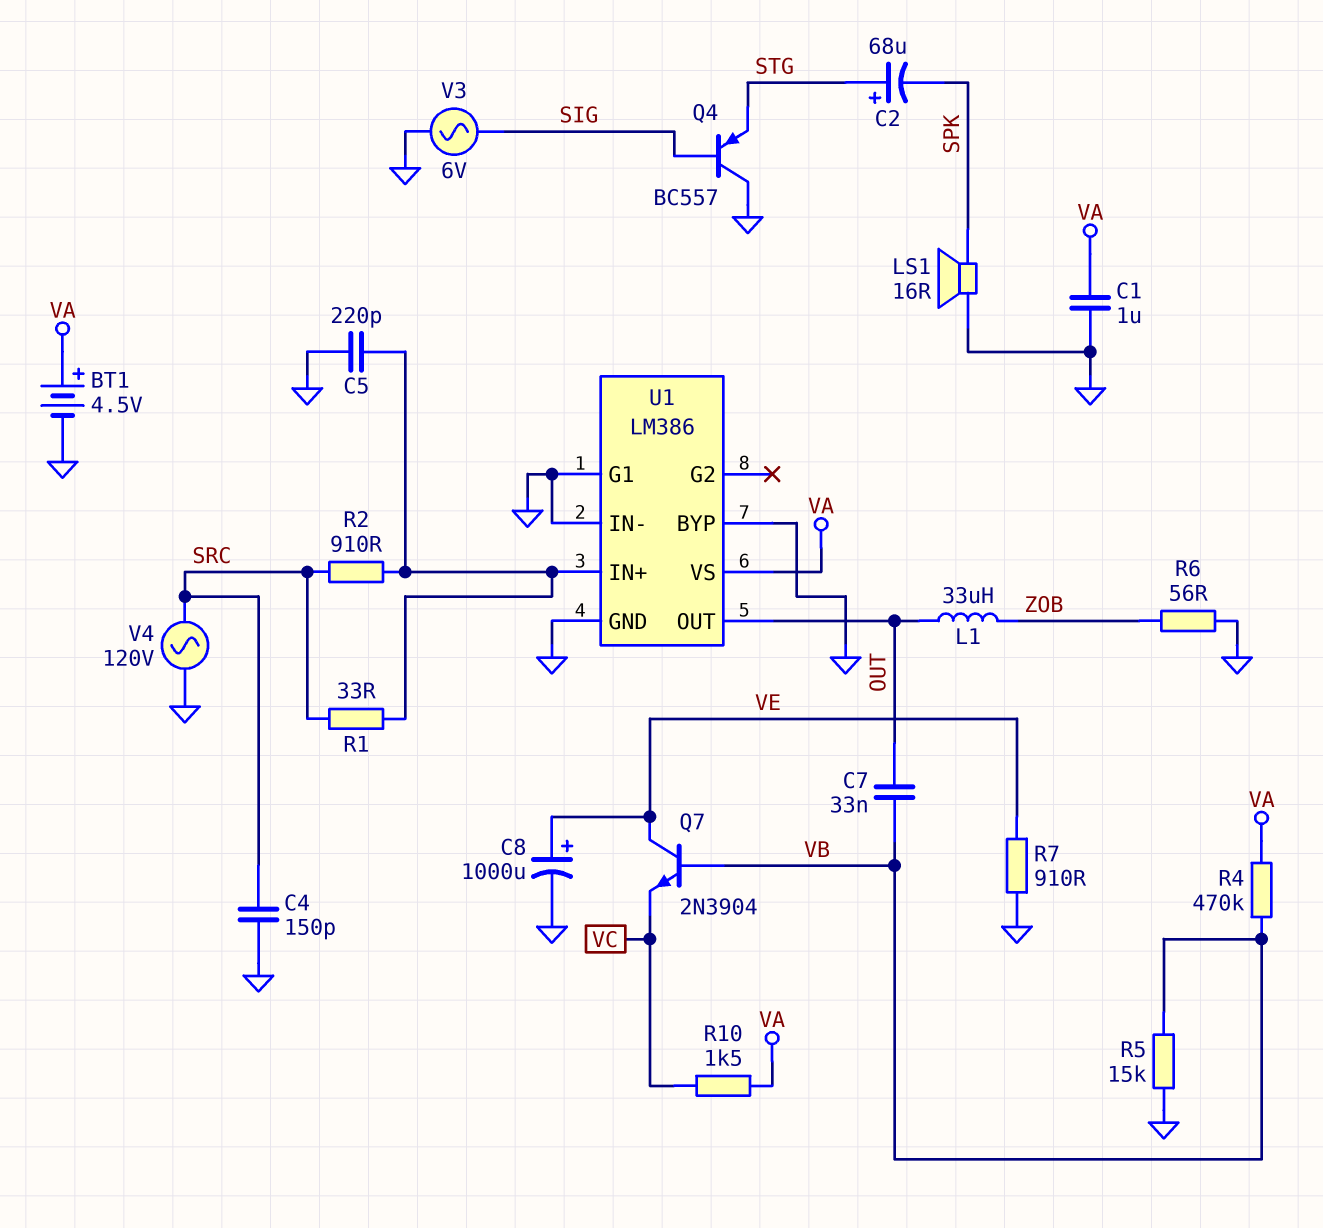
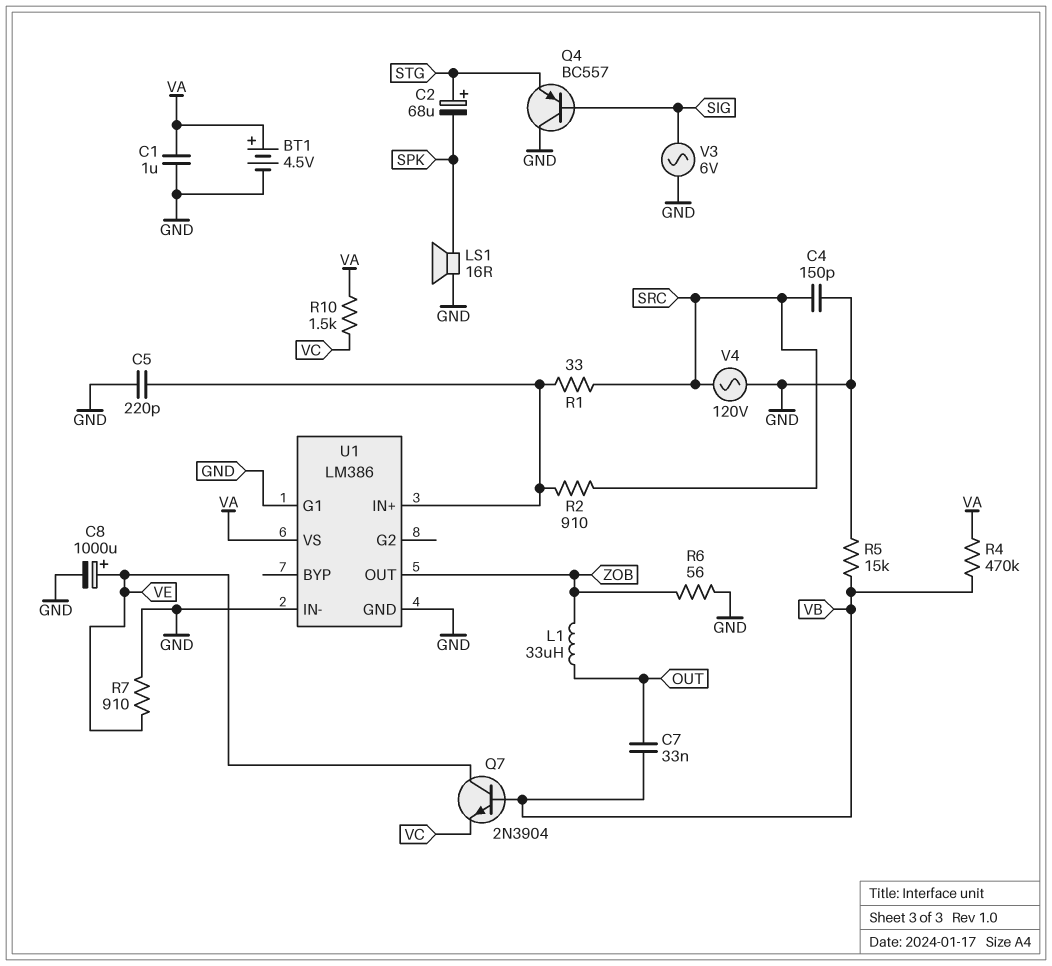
U1 pin BYP: GND -> none
U1 pin OUT: OUT -> ZOB

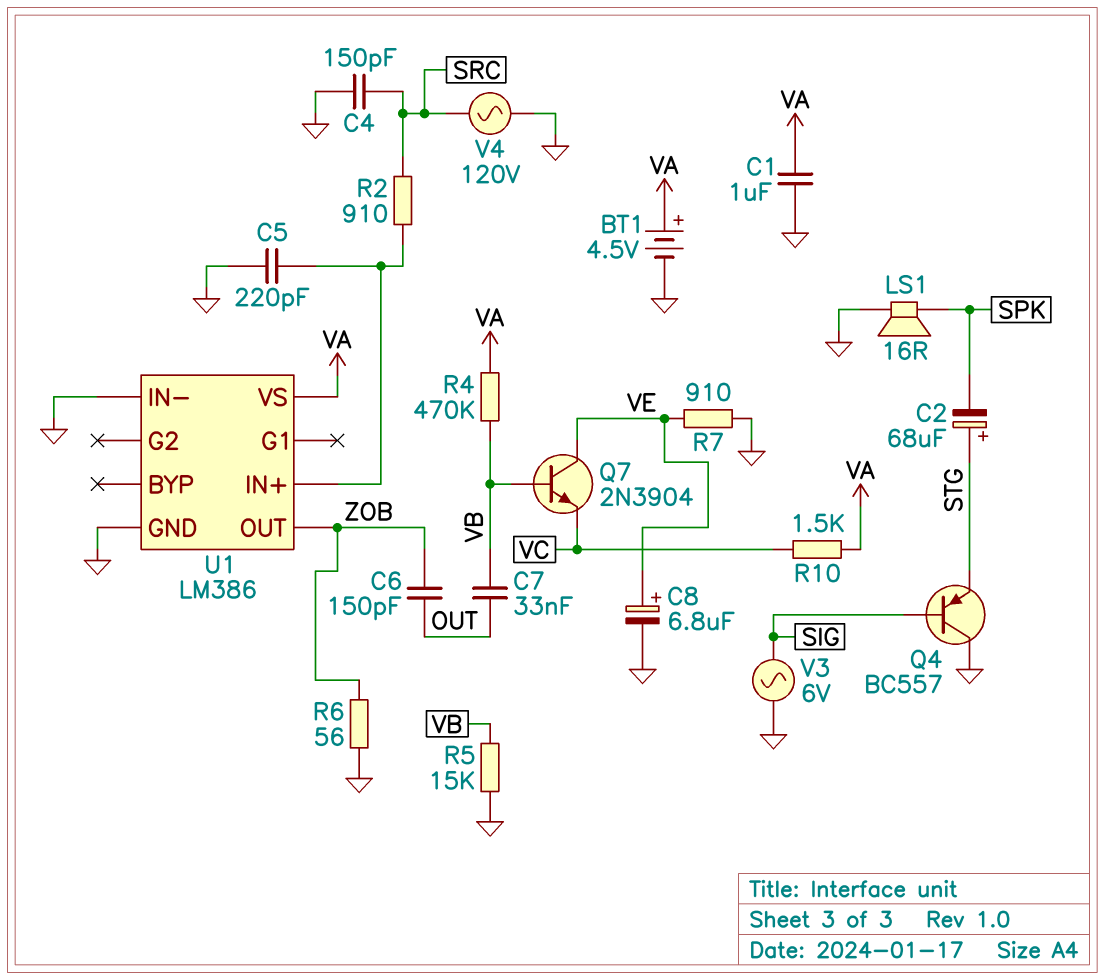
C6: none -> 150pF (OUT, ZOB)
C8: 1000uF (plus VE, minus GND) -> 6.8uF (plus VE, minus GND)
L1: 33uH (OUT, ZOB) -> none
R1: 33 (SRC, U1/IN+) -> none
U1 pin G1: GND -> none

